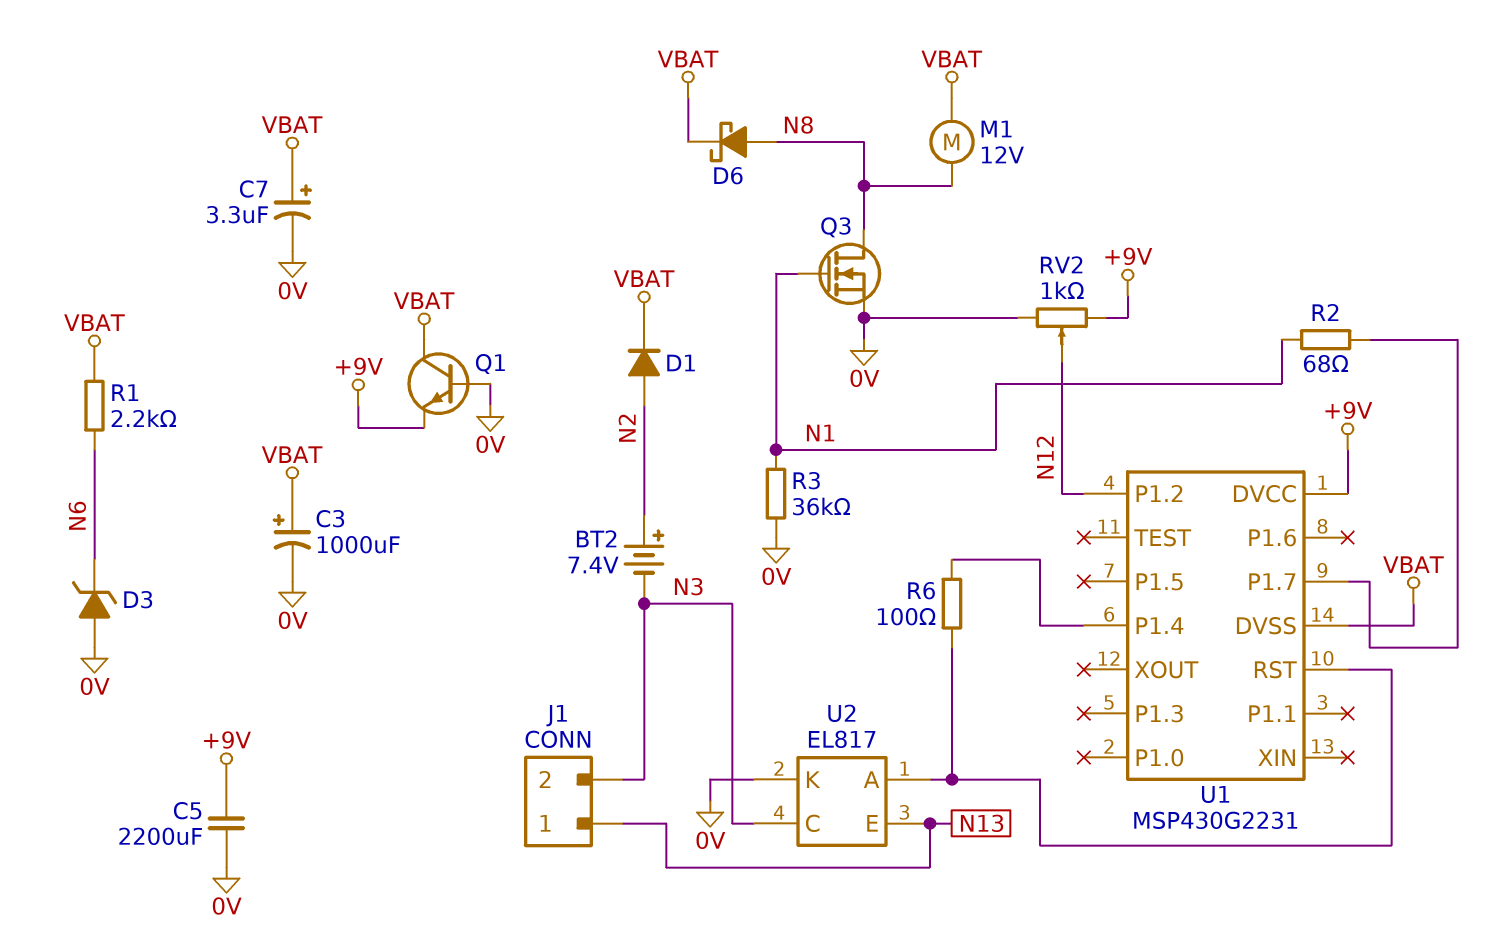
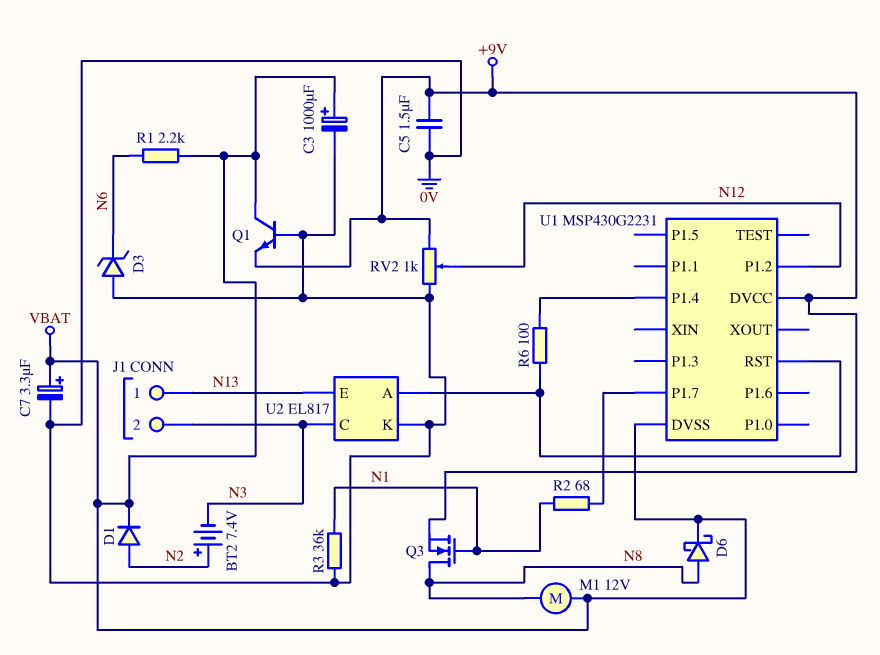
C5: 2200uF (+9V, 0V) -> 1.5uF (+9V, 0V)
Q3: NMOS (G N1, D N8, S 0V) -> NMOS (G N1, D N8, S +9V)

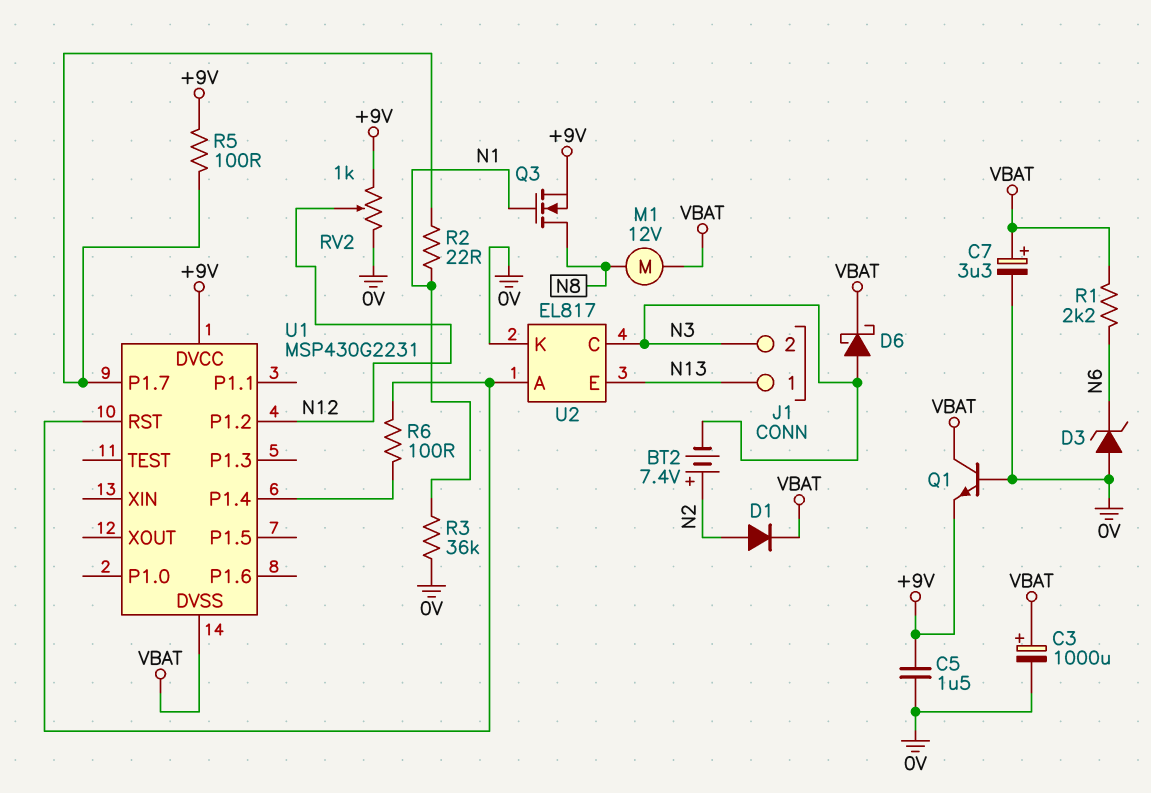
D6: schottky (A N8, K VBAT) -> schottky (A N3, K VBAT)
R2: 68 (N1, U1/P1.7) -> 22 (N1, U1/P1.7)
R5: none -> 100 (+9V, U1/P1.7)

